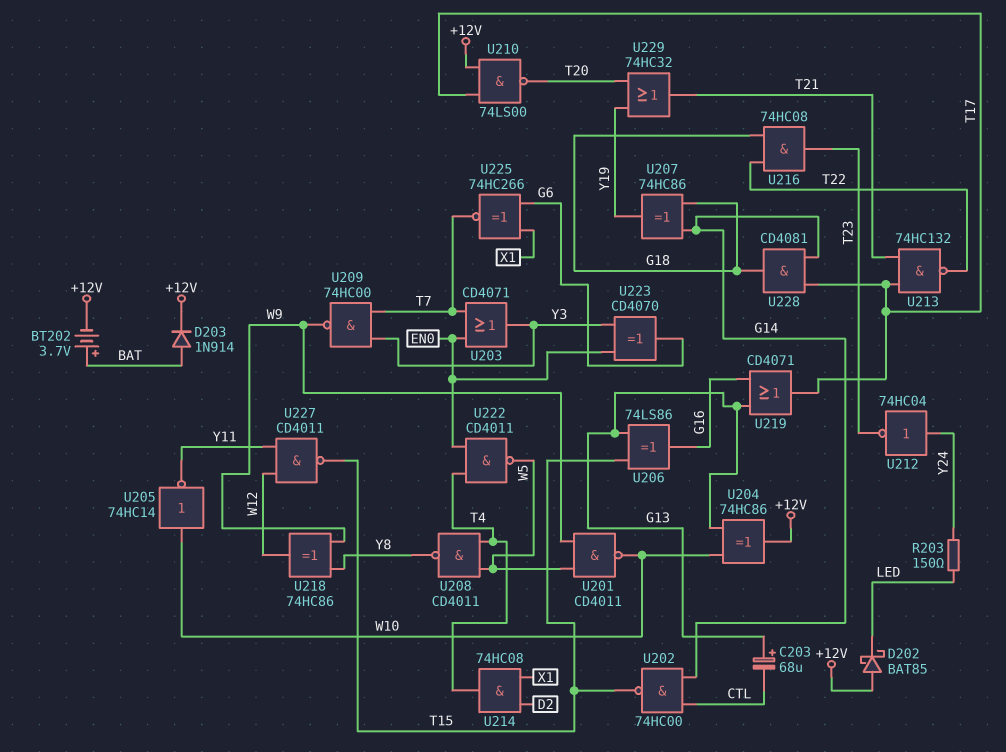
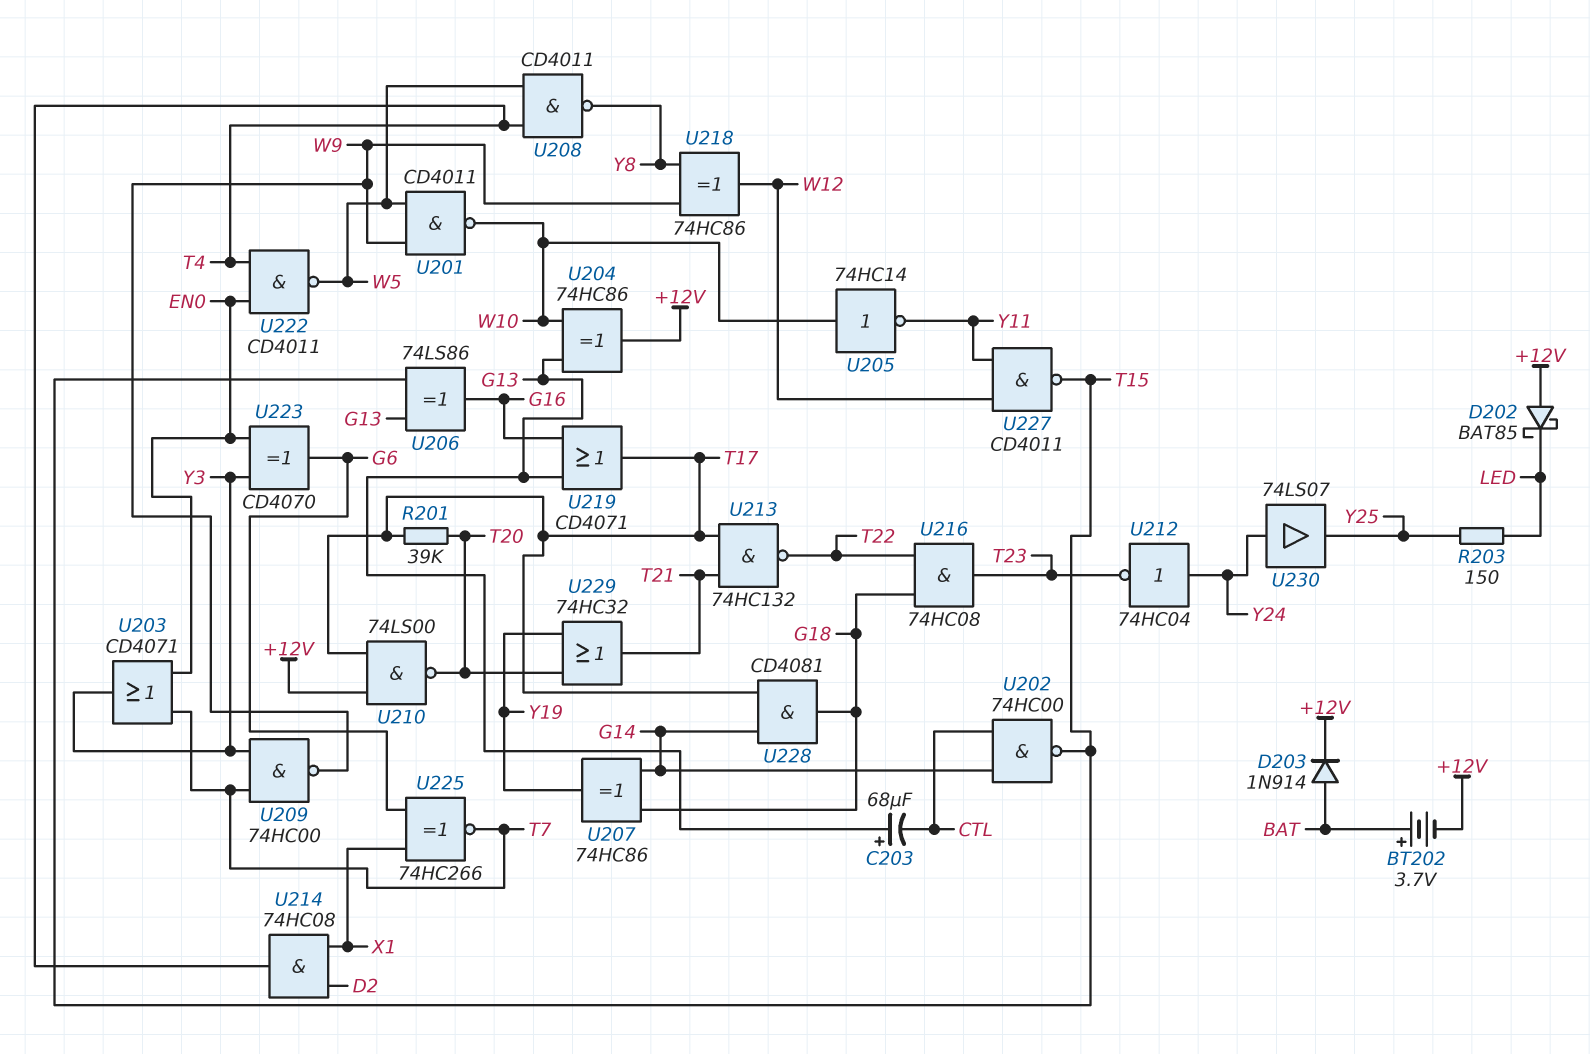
R201: none -> 39k (T17, T20)
R203: 150 (LED, Y24) -> 150 (LED, Y25)
U230: none -> buffer 74LS07 (in Y24, out Y25)

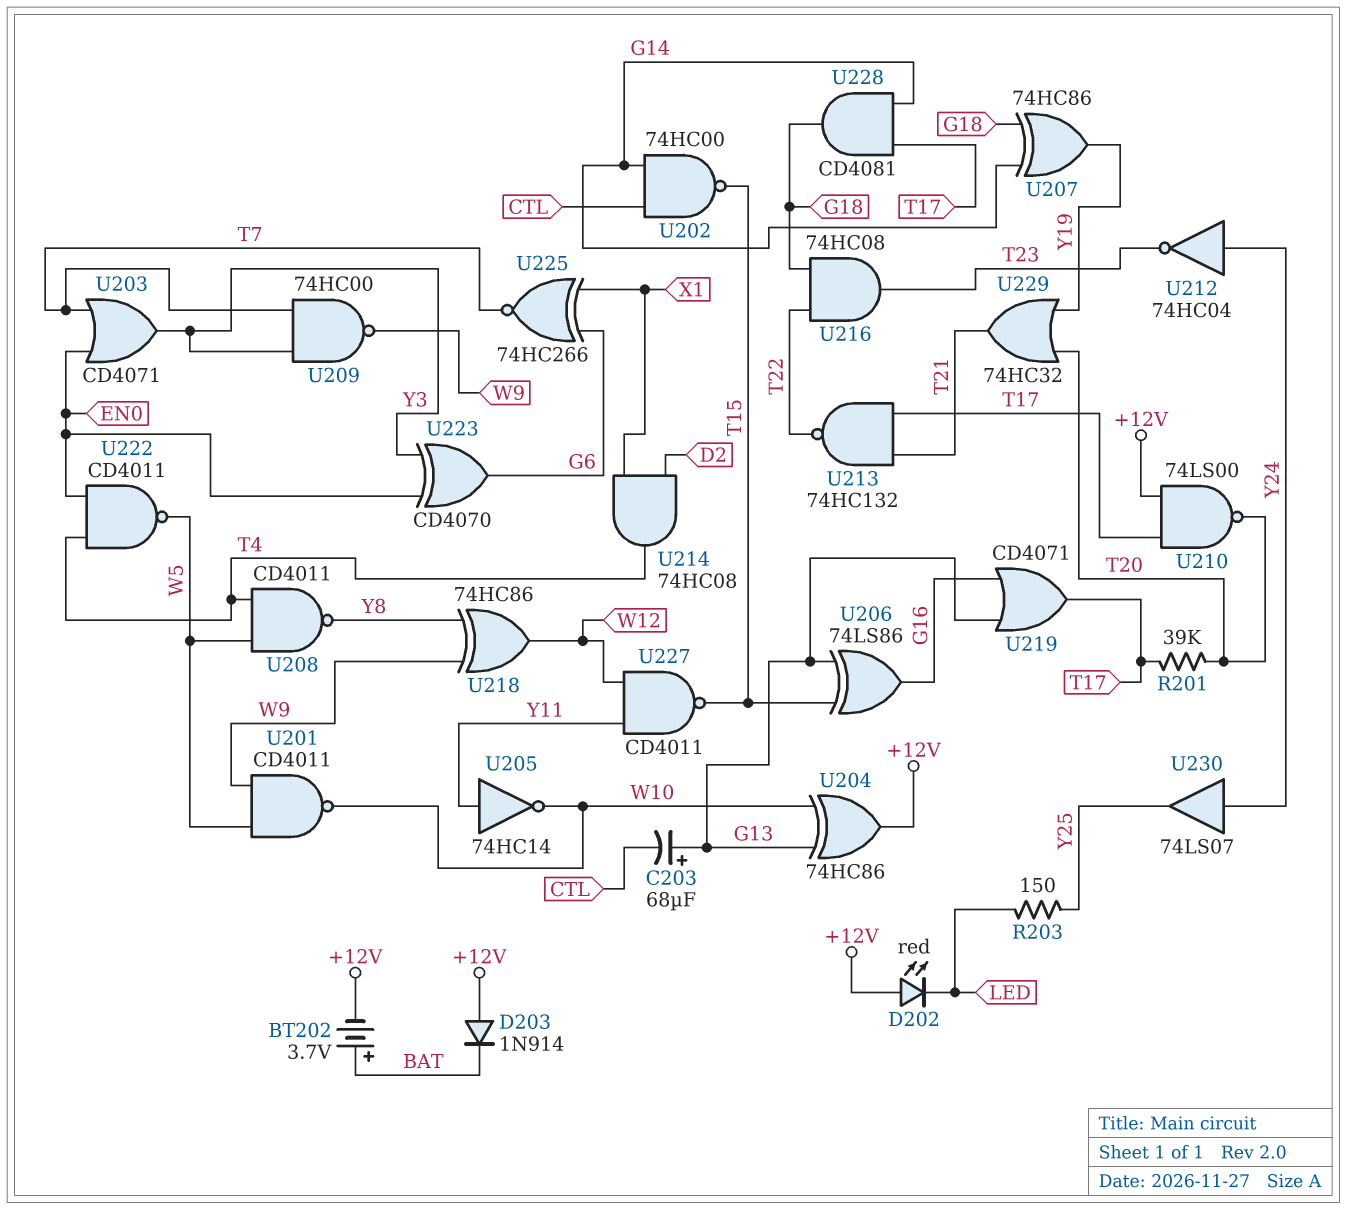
D202: schottky BAT85 (A +12V, K LED) -> LED red (A +12V, K LED)
D203: diode 1N914 (A BAT, K +12V) -> diode 1N914 (A +12V, K BAT)
U205: NOT 74HC14 (in W10, out Y11) -> NOT 74HC14 (in Y11, out W10)

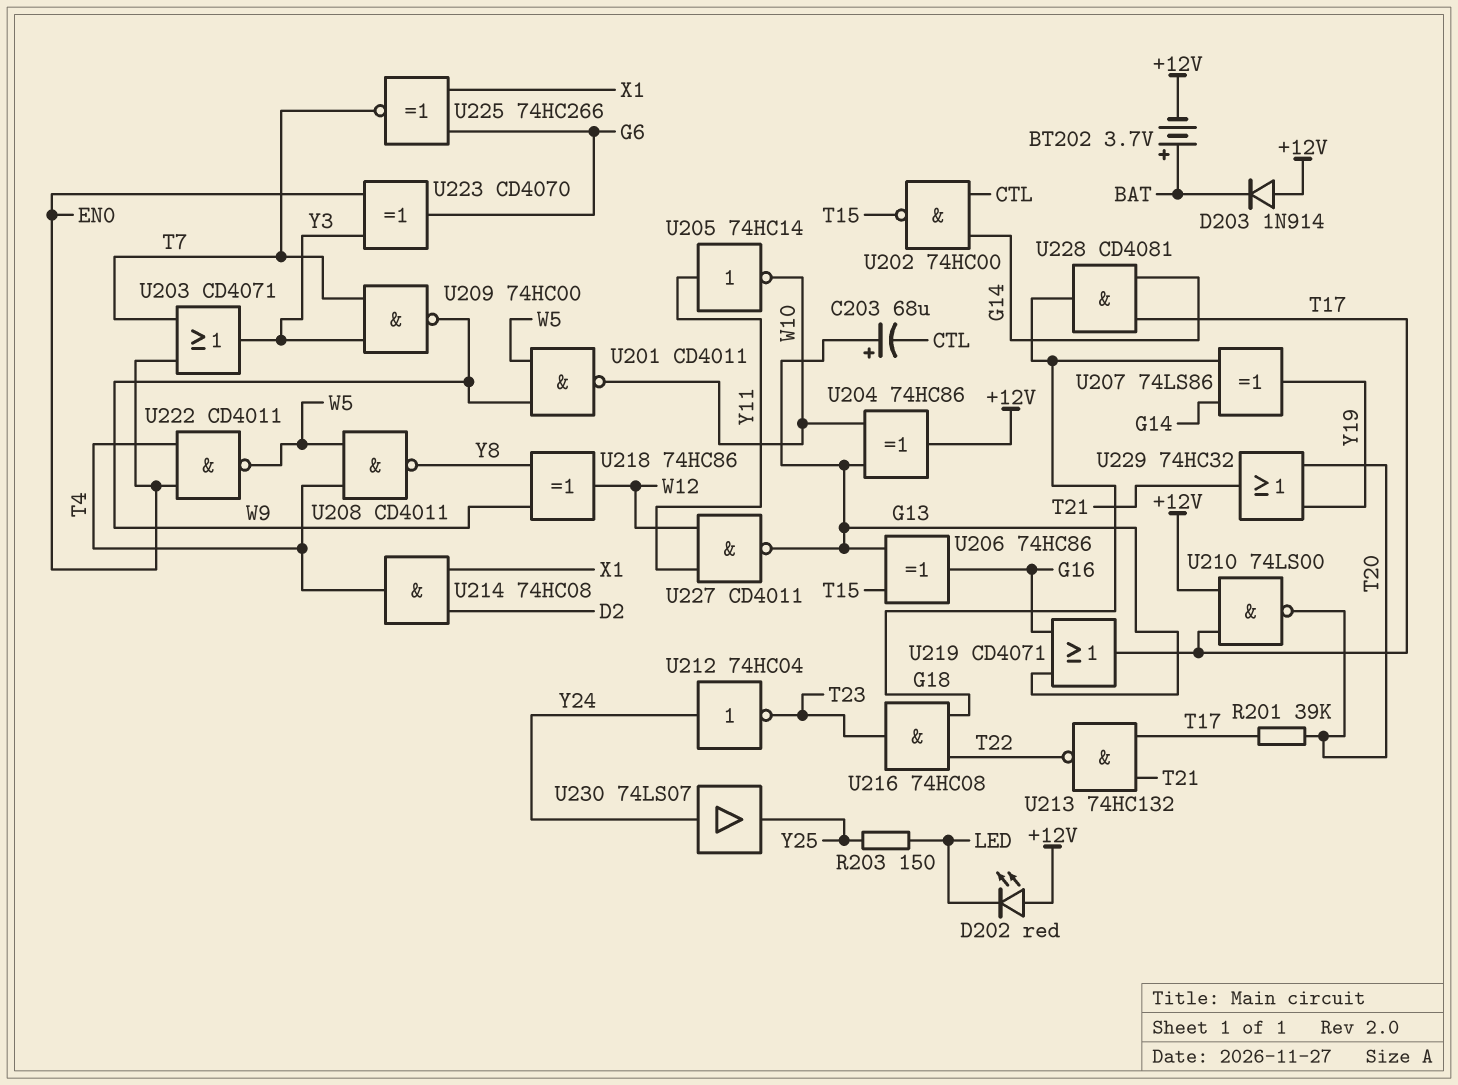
U206: XOR 74LS86 (in G13, in T15, out G16) -> XOR 74HC86 (in G13, in T15, out G16)
U207: XOR 74HC86 (in G14, in G18, out Y19) -> XOR 74LS86 (in G14, in G18, out Y19)
U227: NAND CD4011 (in W12, in Y11, out T15) -> NAND CD4011 (in W12, in Y11, out G13)

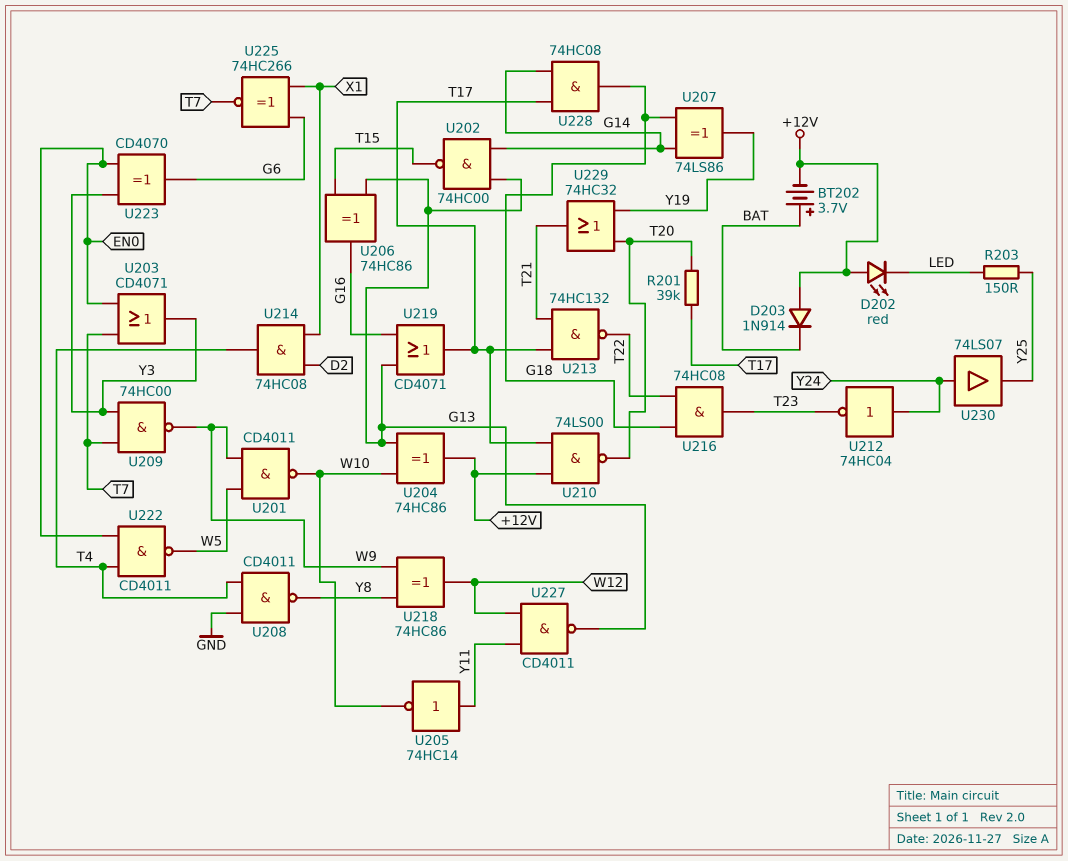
C203: 68uF (plus G13, minus CTL) -> none
U202: NAND 74HC00 (in CTL, in G14, out T15) -> NAND 74HC00 (in G13, in G14, out T15)
U208: NAND CD4011 (in T4, in W5, out Y8) -> NAND CD4011 (in GND, in T4, out Y8)
U228: AND CD4081 (in G14, in T17, out G18) -> AND 74HC08 (in G14, in T17, out G18)

